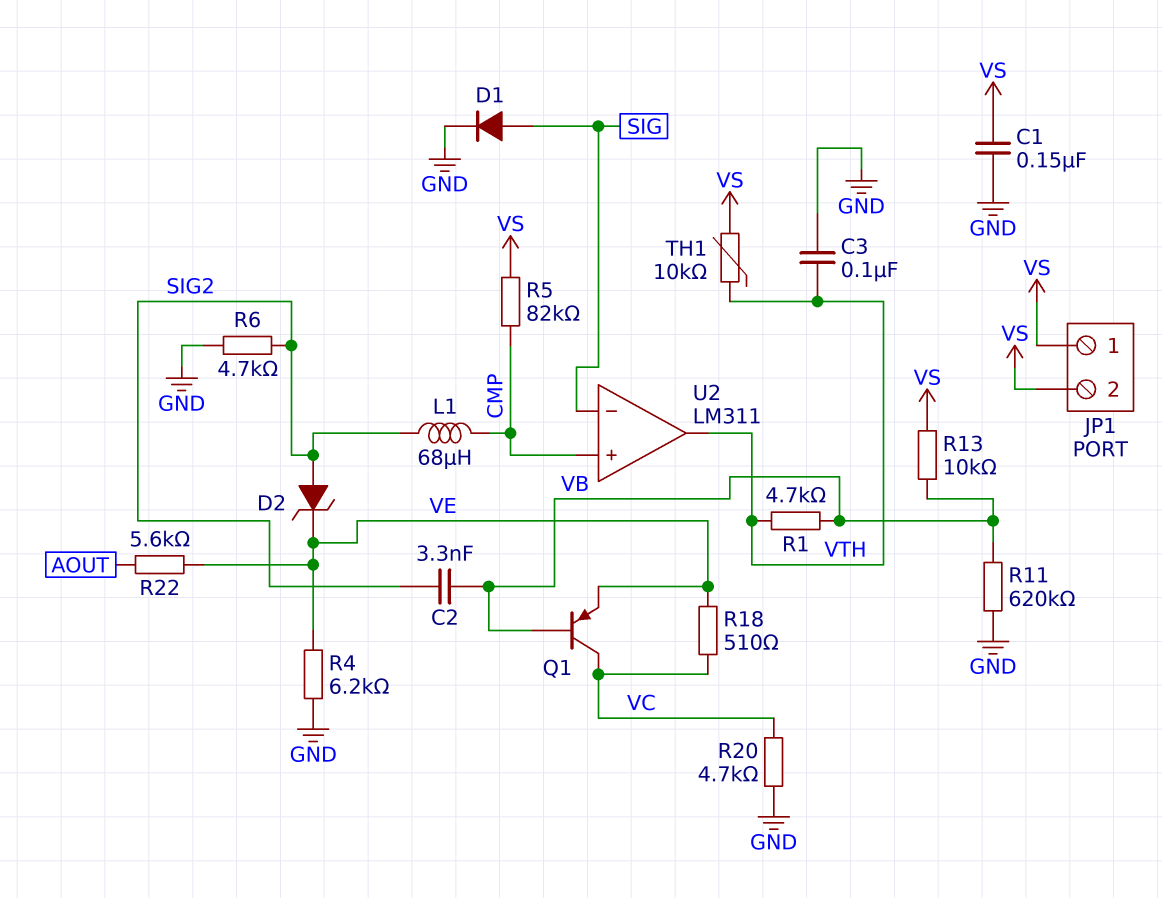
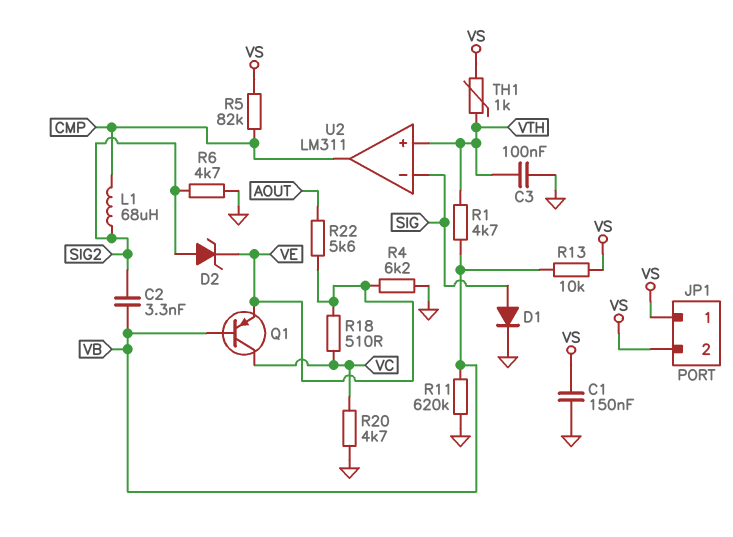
TH1: 10k (VS, VTH) -> 1k (VS, VTH)
U2 pin in+: CMP -> VTH
U2 pin out: VTH -> CMP

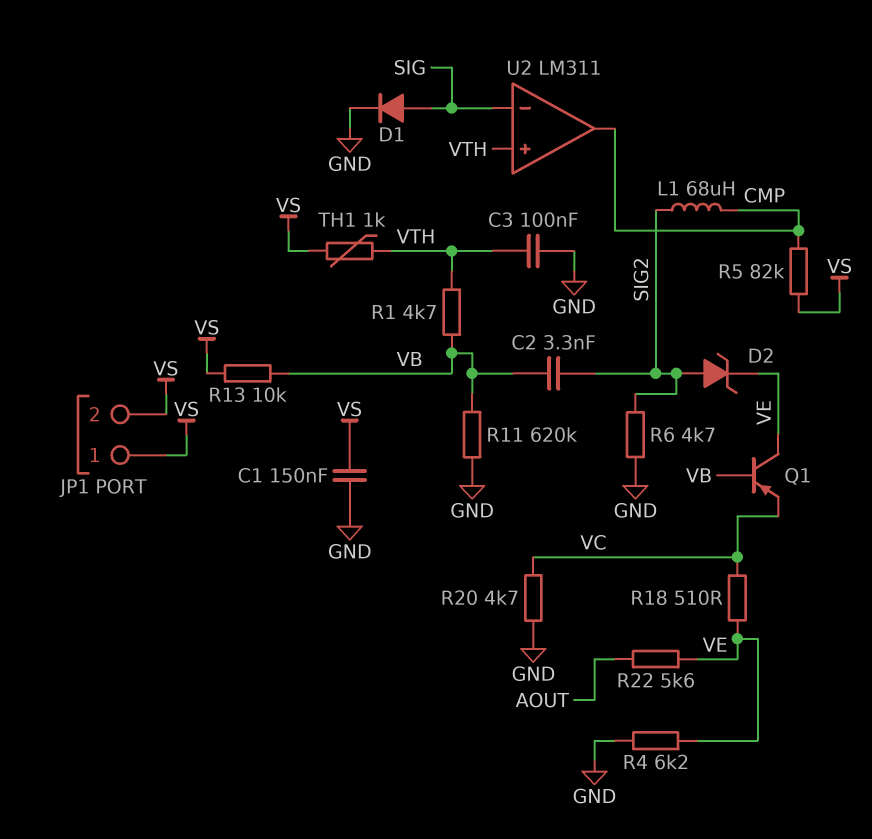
Q1: PNP (B VB, C VC, E VE) -> PNP (B VB, C VE, E VC)

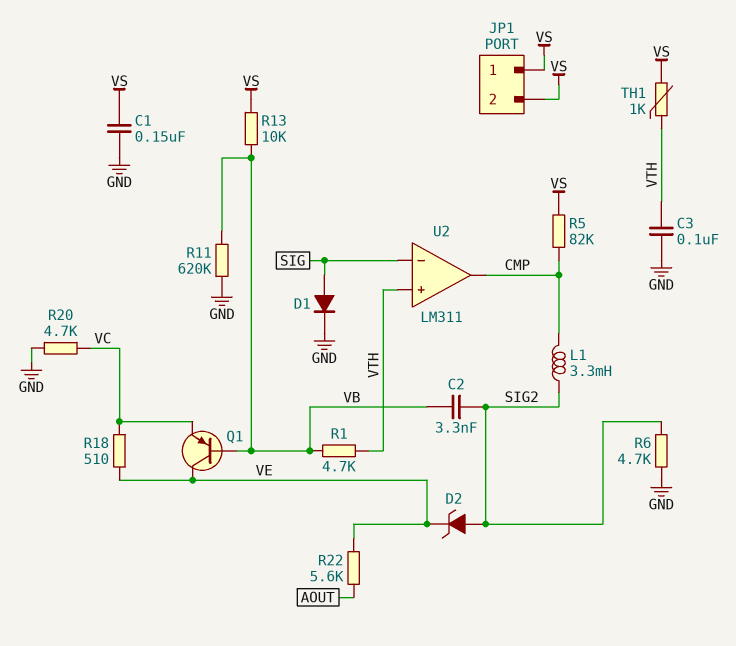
L1: 68uH (CMP, SIG2) -> 3.3mH (CMP, SIG2)
R4: 6.2k (GND, VE) -> none

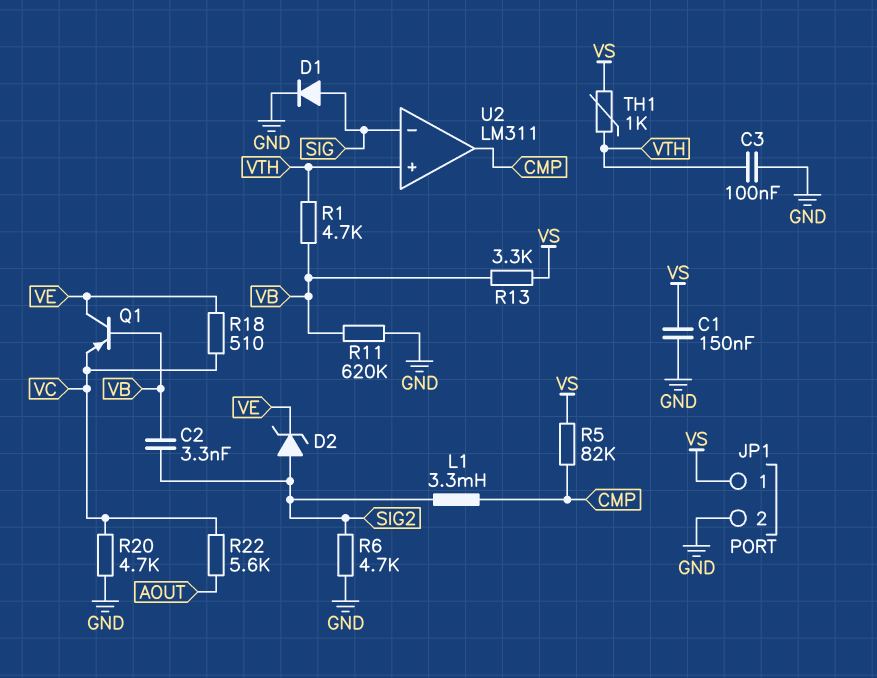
JP1 pin 2: VS -> GND
R13: 10k (VB, VS) -> 3.3k (VB, VS)
R22: 5.6k (AOUT, VE) -> 5.6k (AOUT, VC)

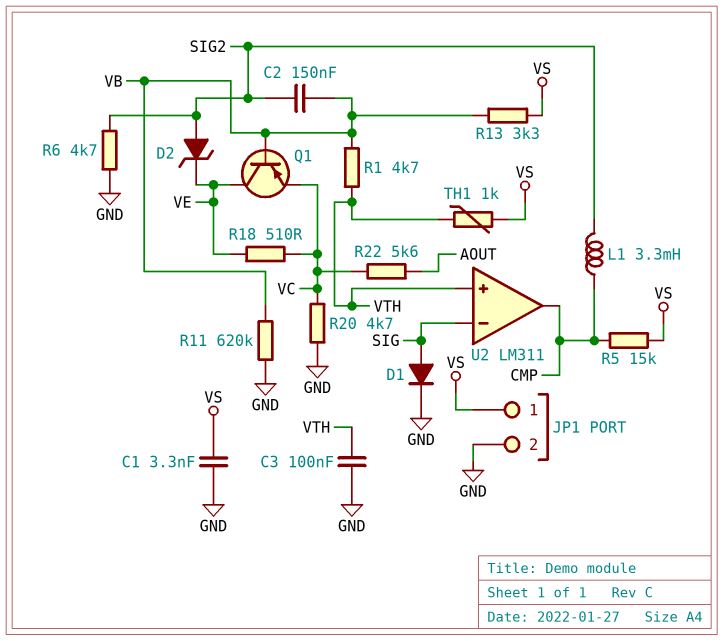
C1: 150nF (GND, VS) -> 3.3nF (GND, VS)
C2: 3.3nF (SIG2, VB) -> 150nF (SIG2, VB)
R5: 82k (CMP, VS) -> 15k (CMP, VS)

